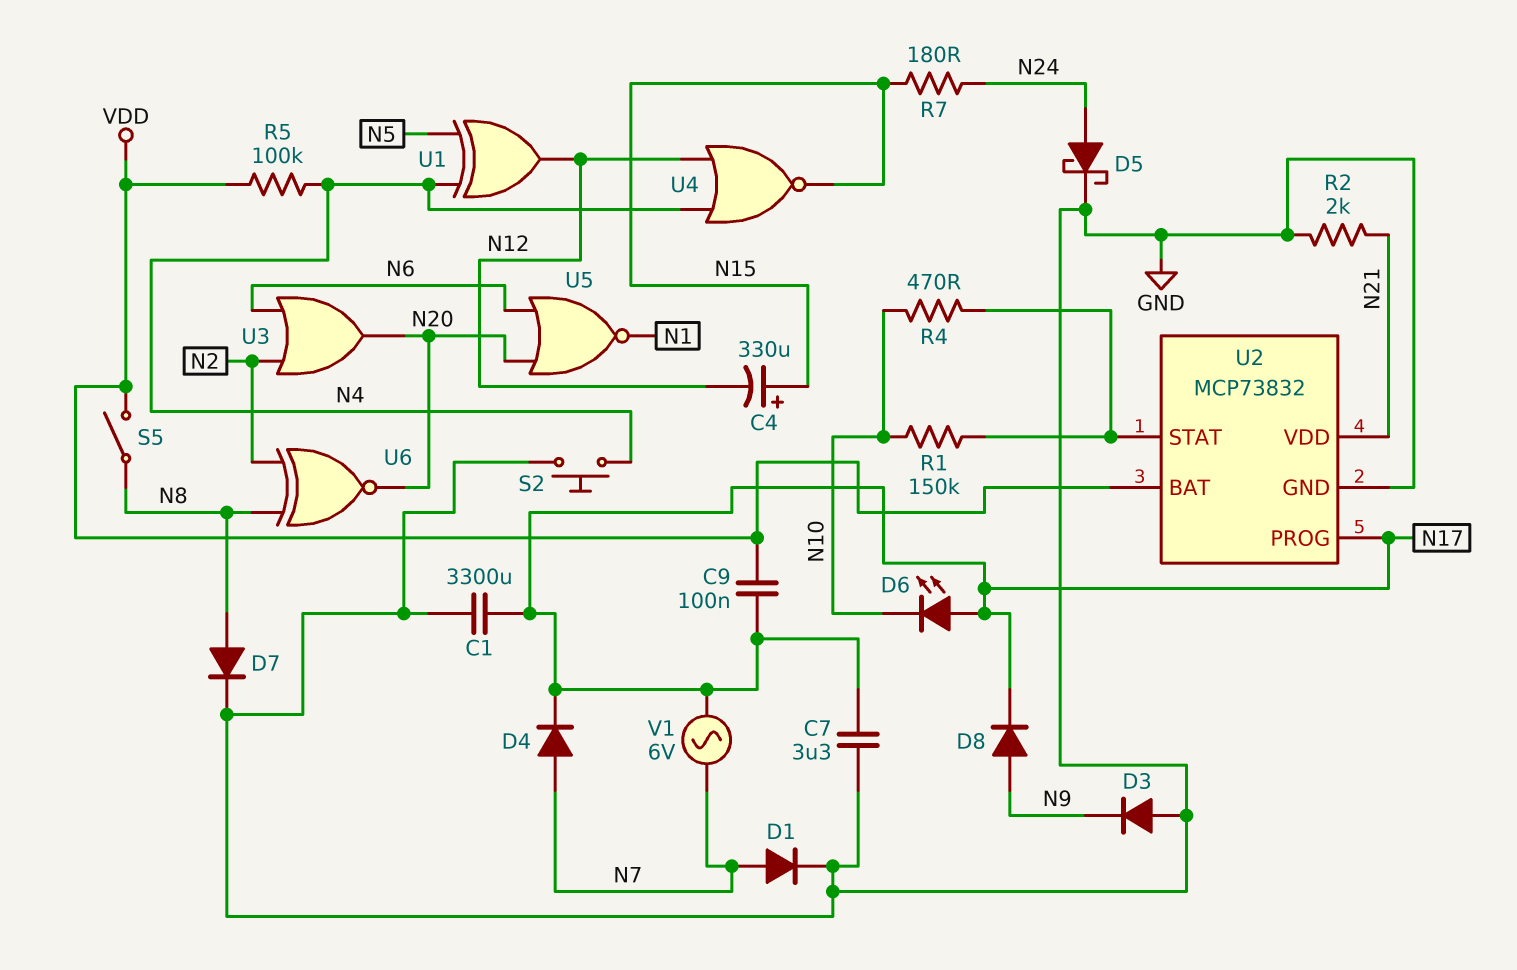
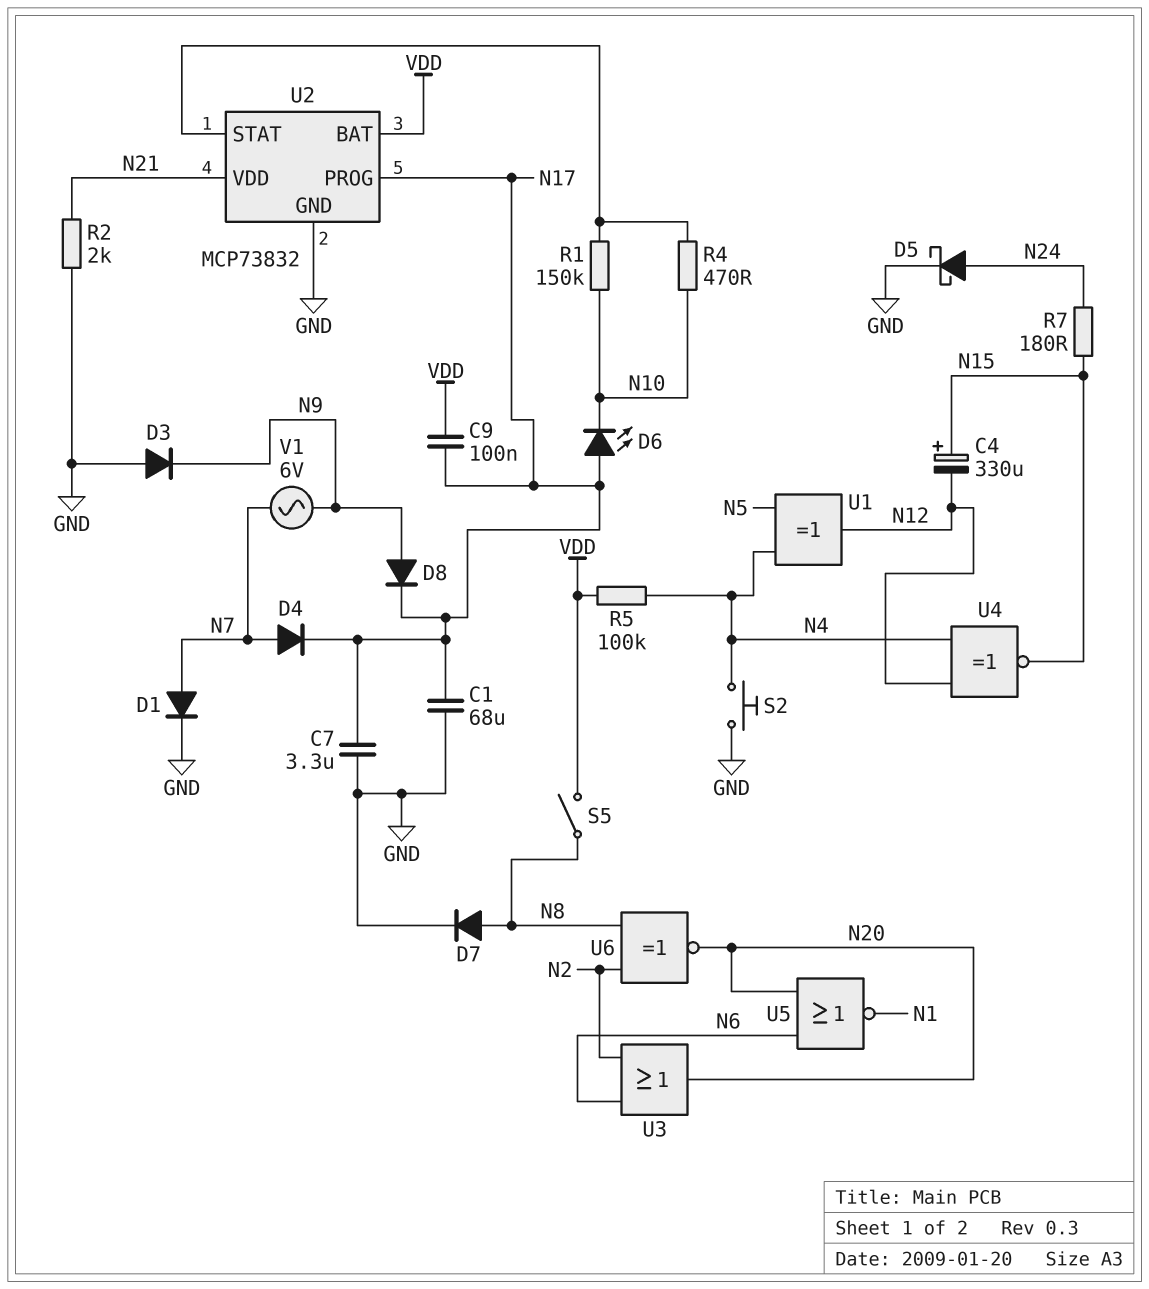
C1: 3300uF (GND, N17) -> 68uF (GND, N17)
U4: NOR (in N4, in N12, out N15) -> XNOR (in N4, in N12, out N15)
V1: AC 6V (N7, N17) -> AC 6V (N7, N9)

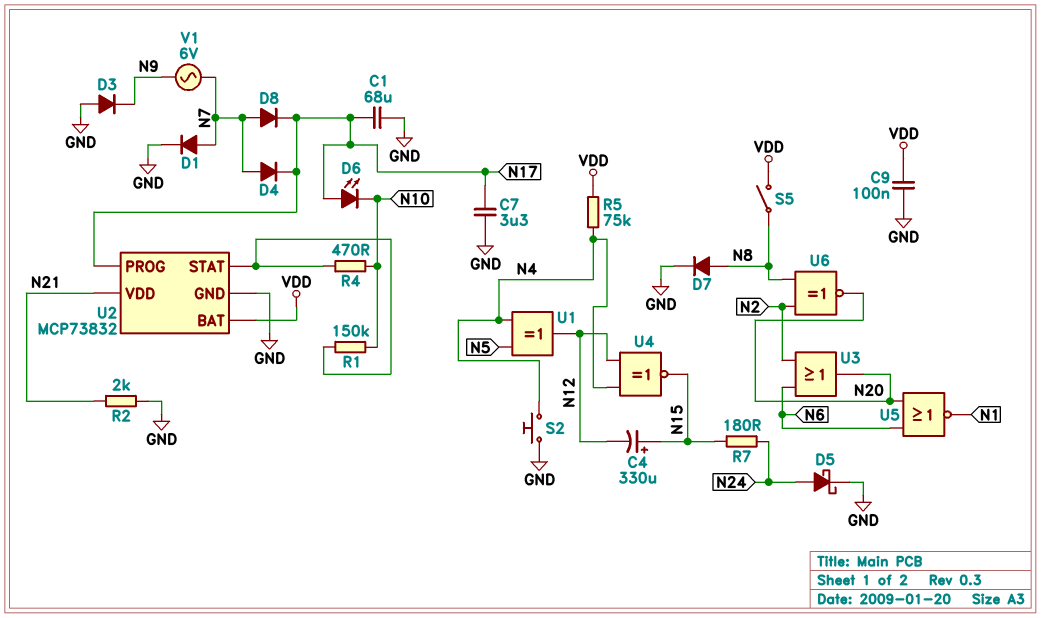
C9: 100nF (N17, VDD) -> 100nF (GND, VDD)
D8: diode (A N9, K N17) -> diode (A N7, K N17)
R5: 100k (N4, VDD) -> 75k (N4, VDD)

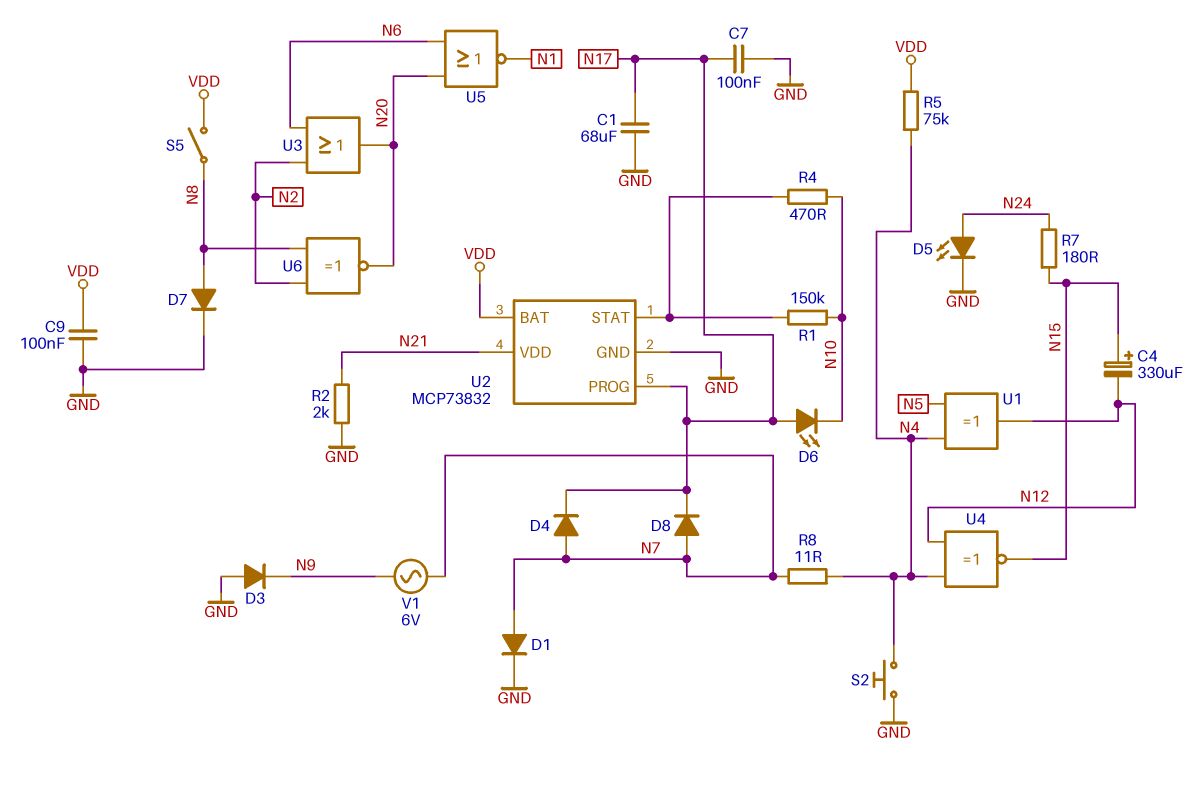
C7: 3.3uF (GND, N17) -> 100nF (GND, N17)
D5: schottky (A N24, K GND) -> LED (A N24, K GND)
R8: none -> 11 (N4, N7)

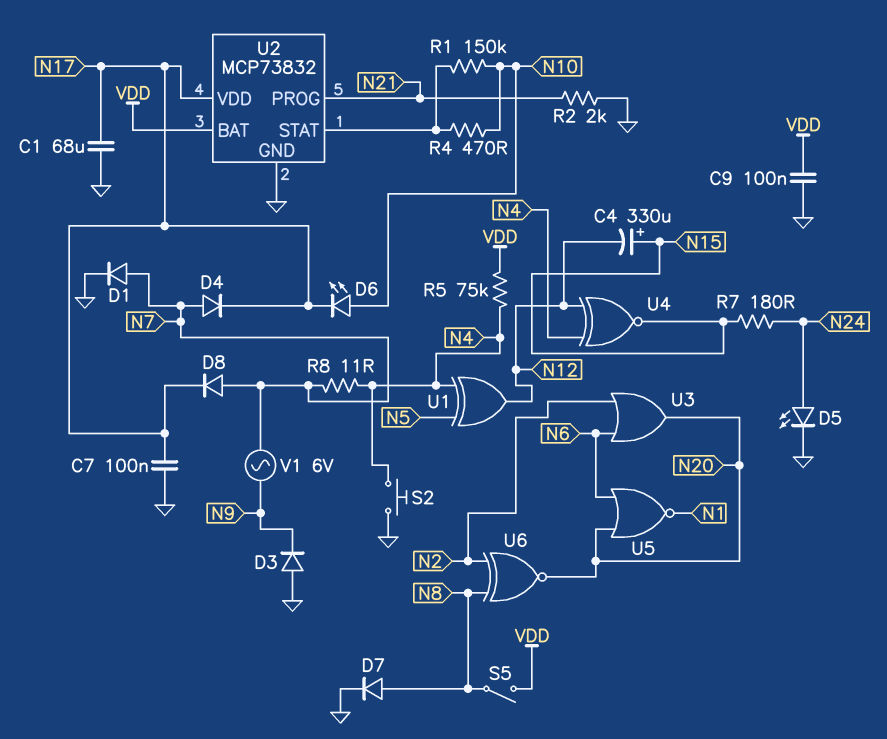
D6: LED (A N17, K N10) -> LED (A N10, K N17)
U2 pin PROG: N17 -> N21
U2 pin VDD: N21 -> N17

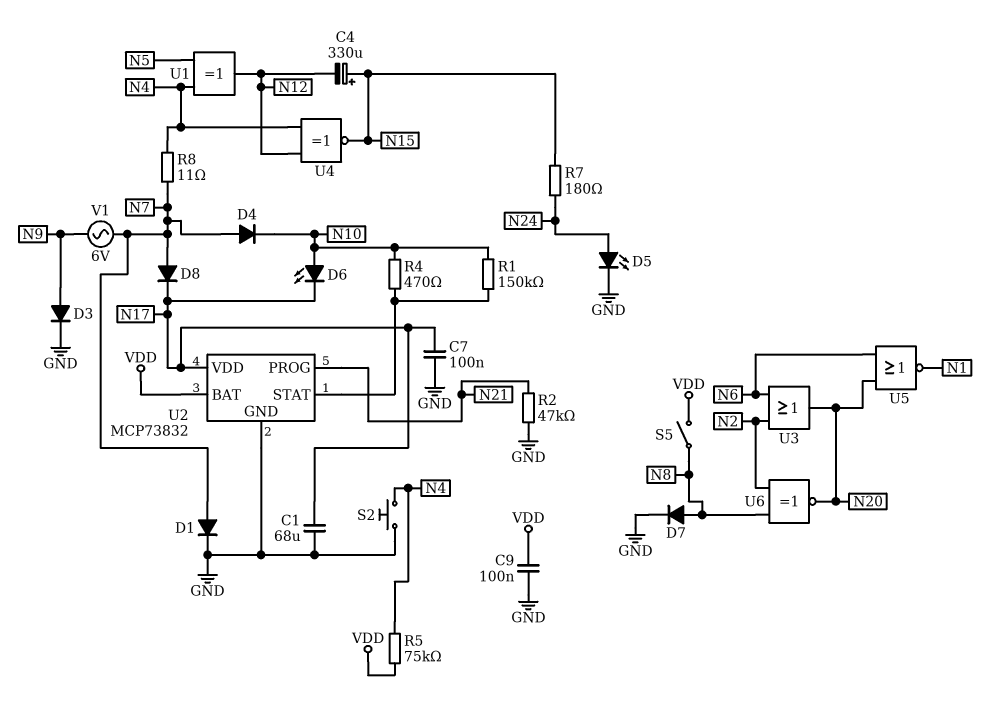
D3: diode (A GND, K N9) -> diode (A N9, K GND)
D4: diode (A N7, K N17) -> diode (A N7, K N10)
R2: 2k (GND, N21) -> 47k (GND, N21)

